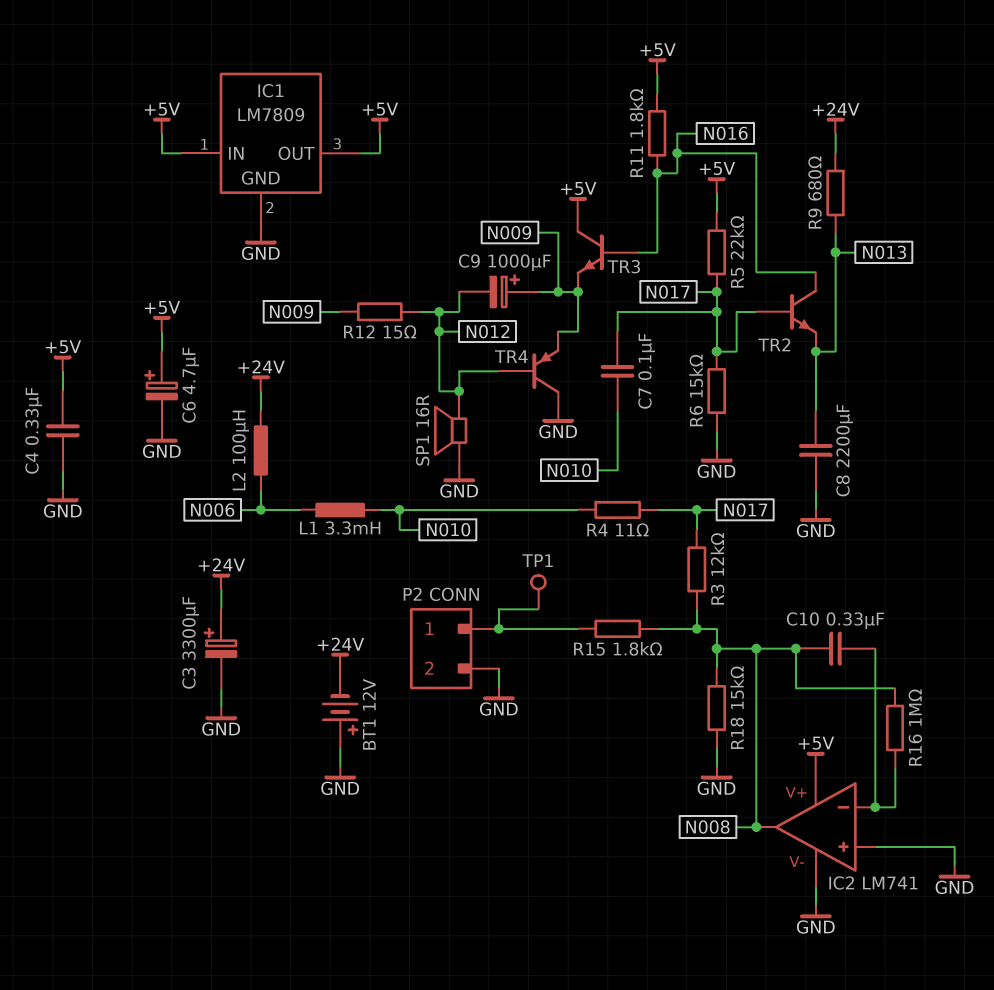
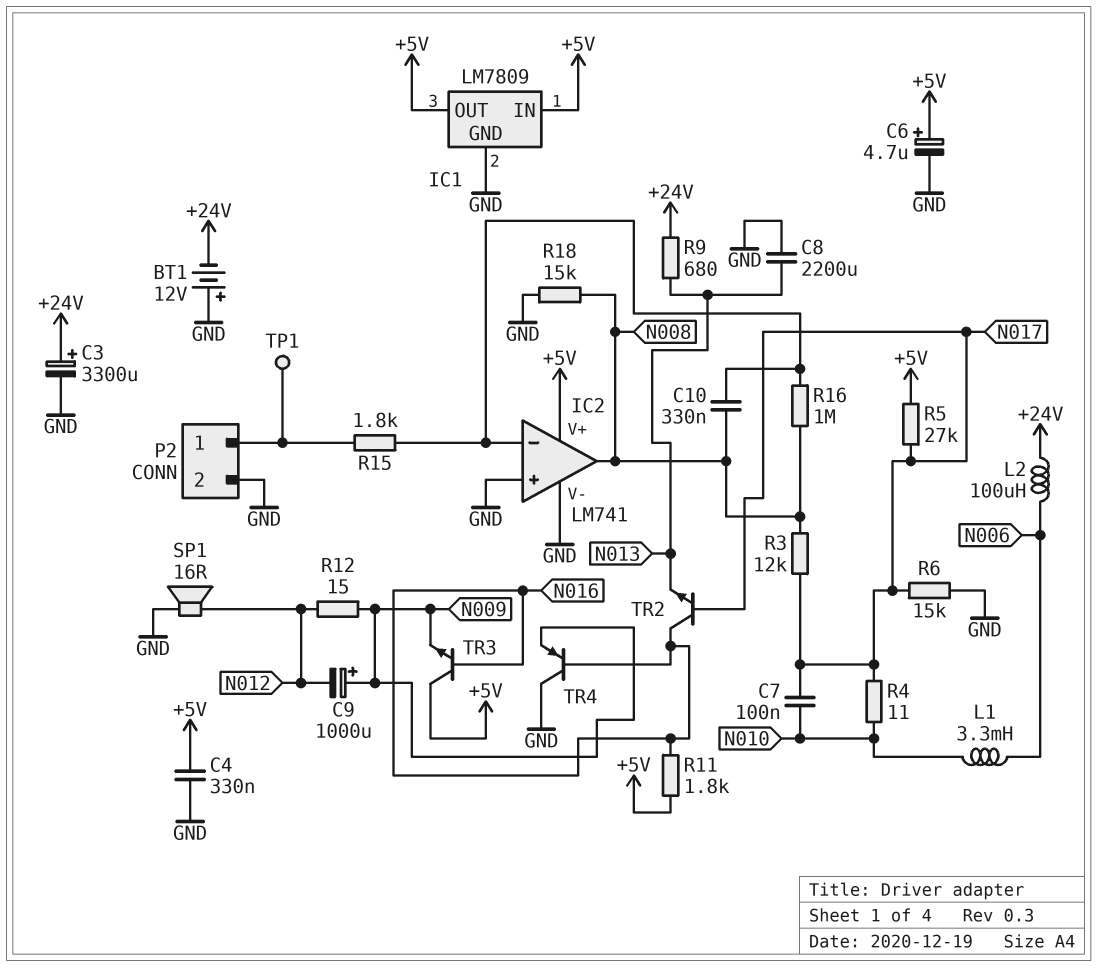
R5: 22k (+5V, N017) -> 27k (+5V, N017)
R15: 1.8k (N008, P2/1) -> 1.8k (IC2/in-, P2/1)
TR4: PNP (B N012, C GND, E N009) -> PNP (B N016, C GND, E N009)

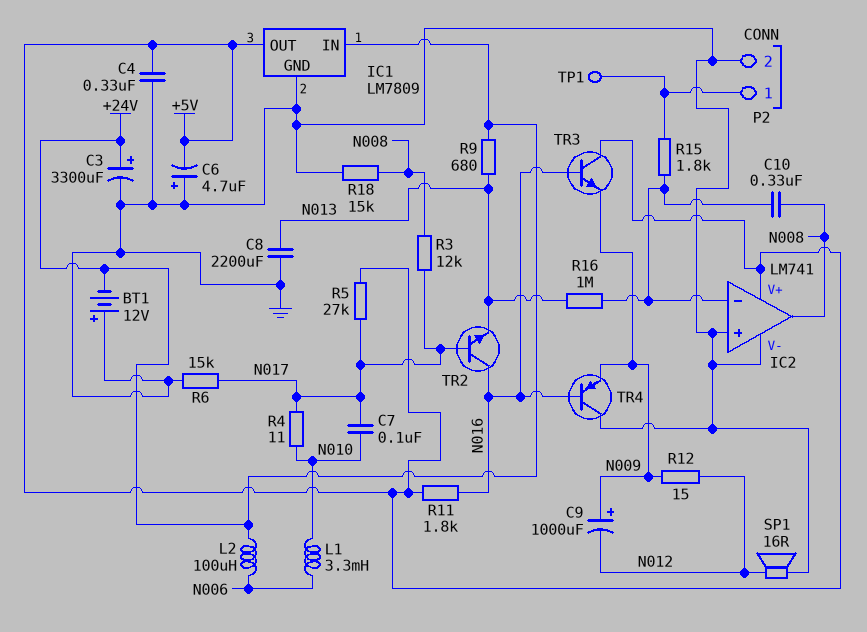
C6: 4.7uF (plus +5V, minus GND) -> 4.7uF (plus GND, minus +5V)
IC1 pin IN: +5V -> +24V
R16: 1M (IC2/in-, N008) -> 1M (IC2/in-, N013)

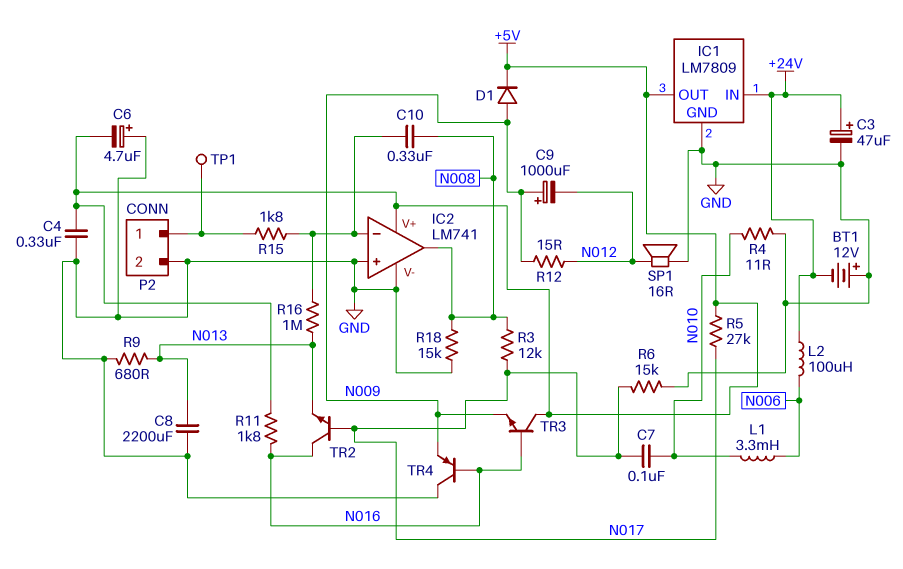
C3: 3300uF (plus +24V, minus GND) -> 47uF (plus +24V, minus GND)
D1: none -> diode (A N009, K +5V)
R4: 11 (N010, N017) -> 11 (GND, N010)
R9: 680 (+24V, N013) -> 680 (GND, N013)

